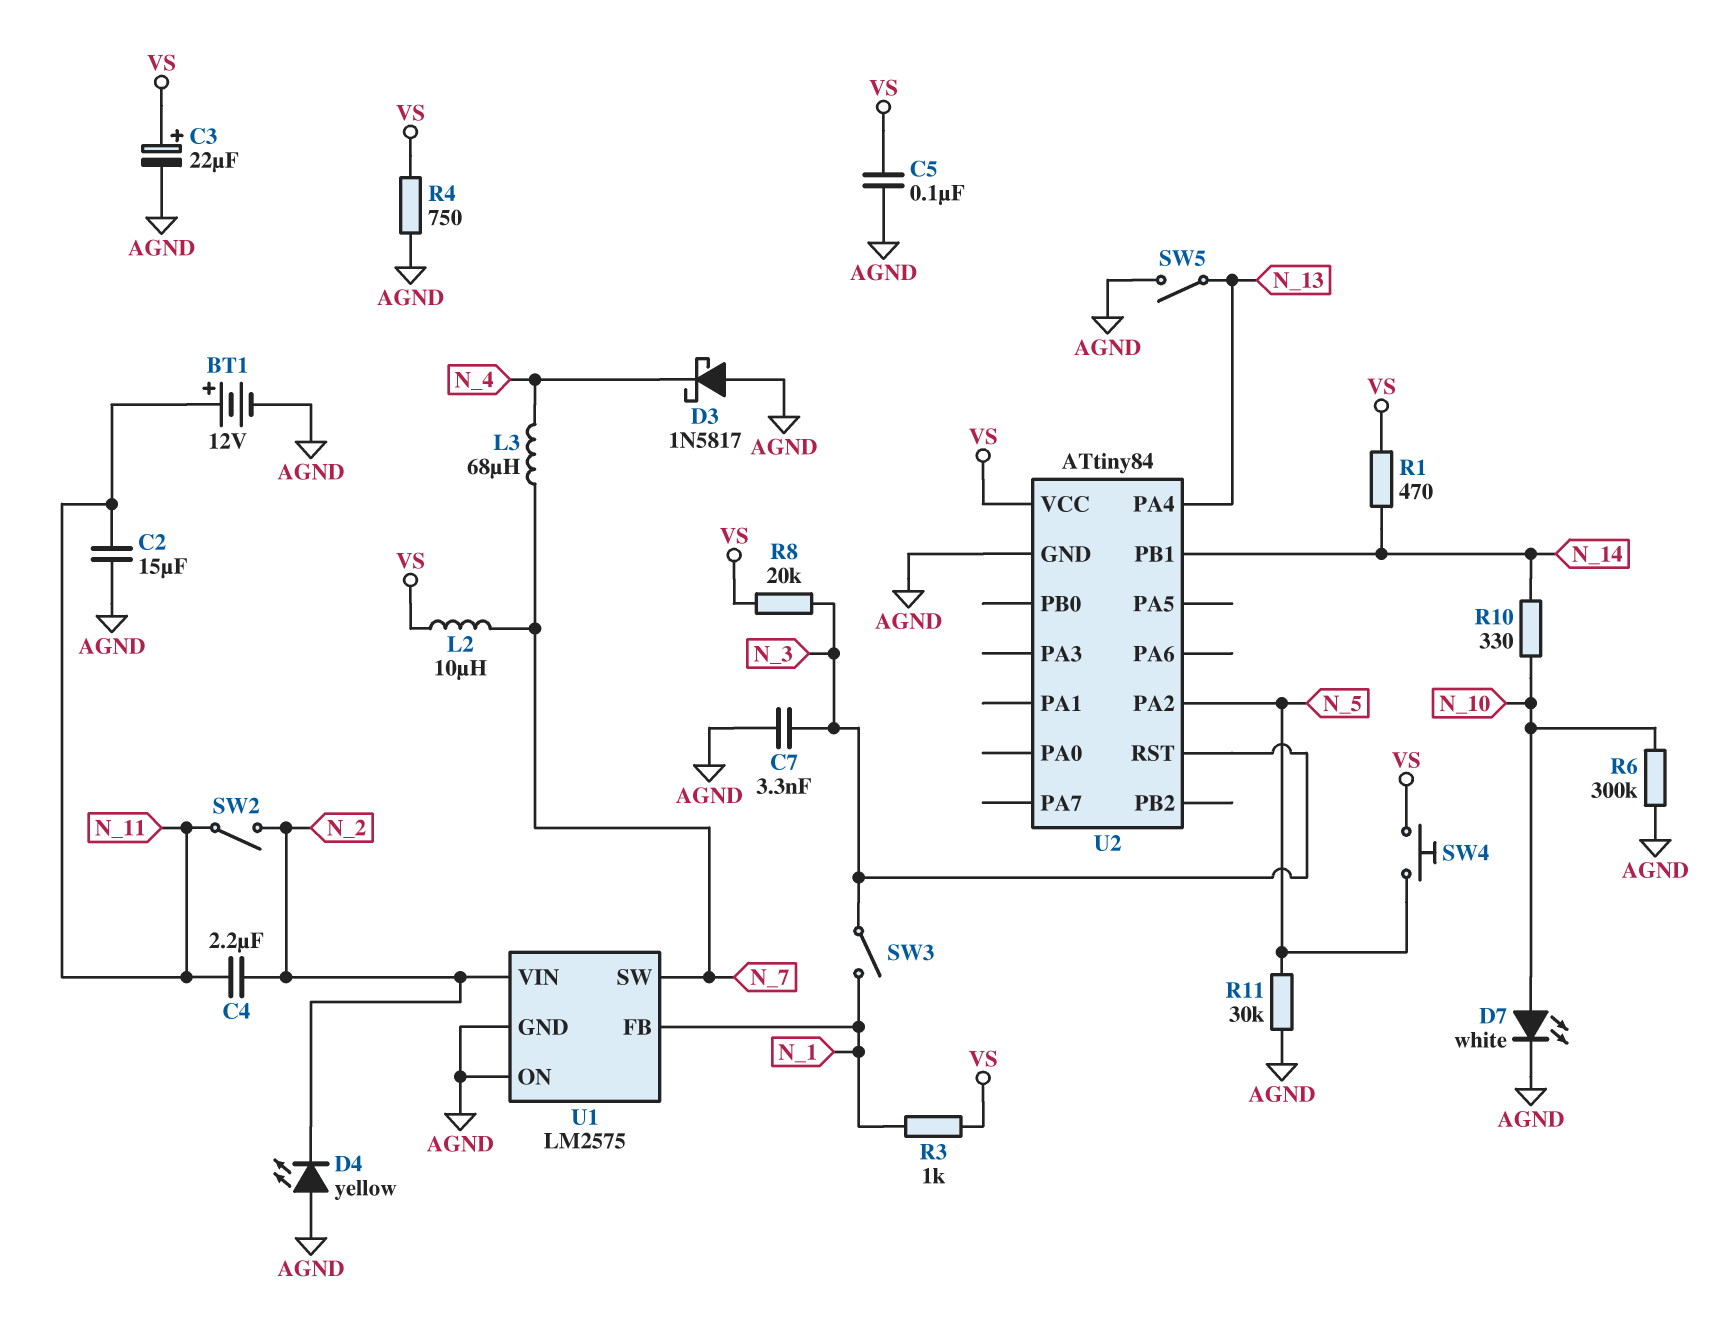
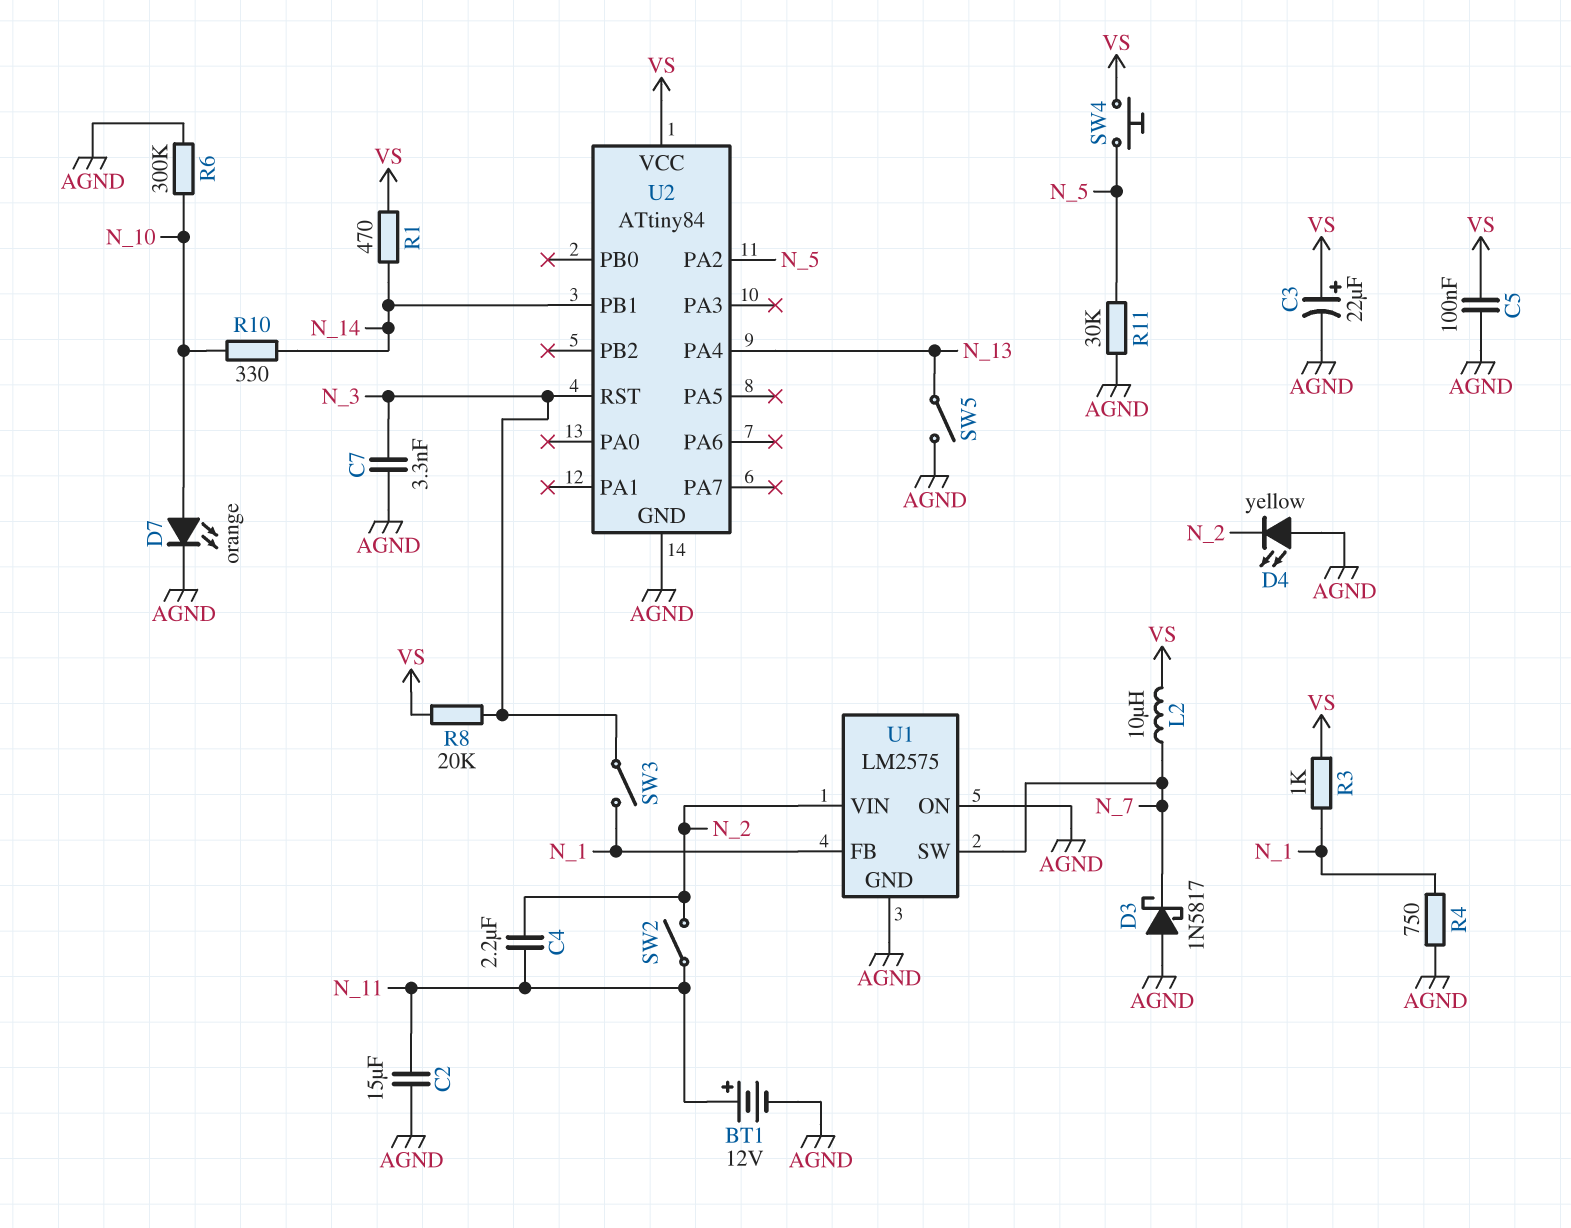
D3: schottky 1N5817 (A AGND, K N_4) -> schottky 1N5817 (A AGND, K N_7)
D7: LED white (A N_10, K AGND) -> LED orange (A N_10, K AGND)
L3: 68uH (N_4, N_7) -> none
R4: 750 (AGND, VS) -> 750 (AGND, N_1)

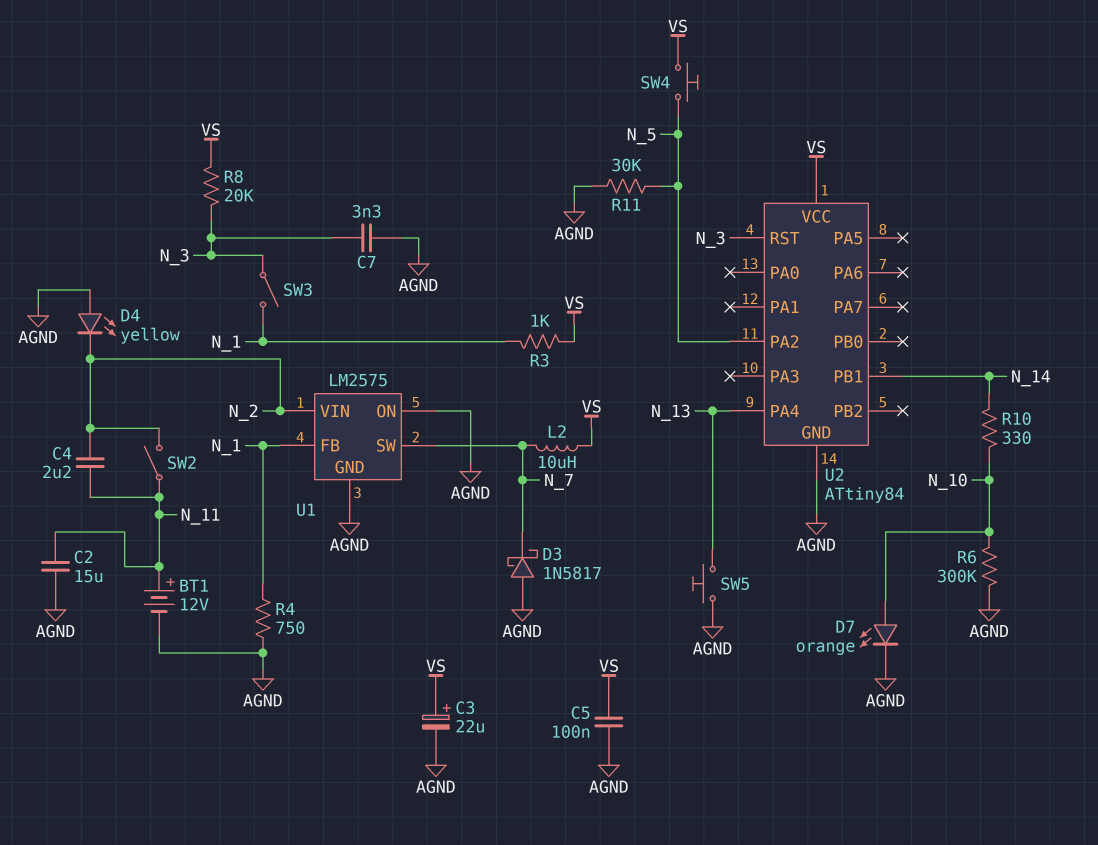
R1: 470 (N_14, VS) -> none
SW5: switch (AGND, N_13) -> button (AGND, N_13)

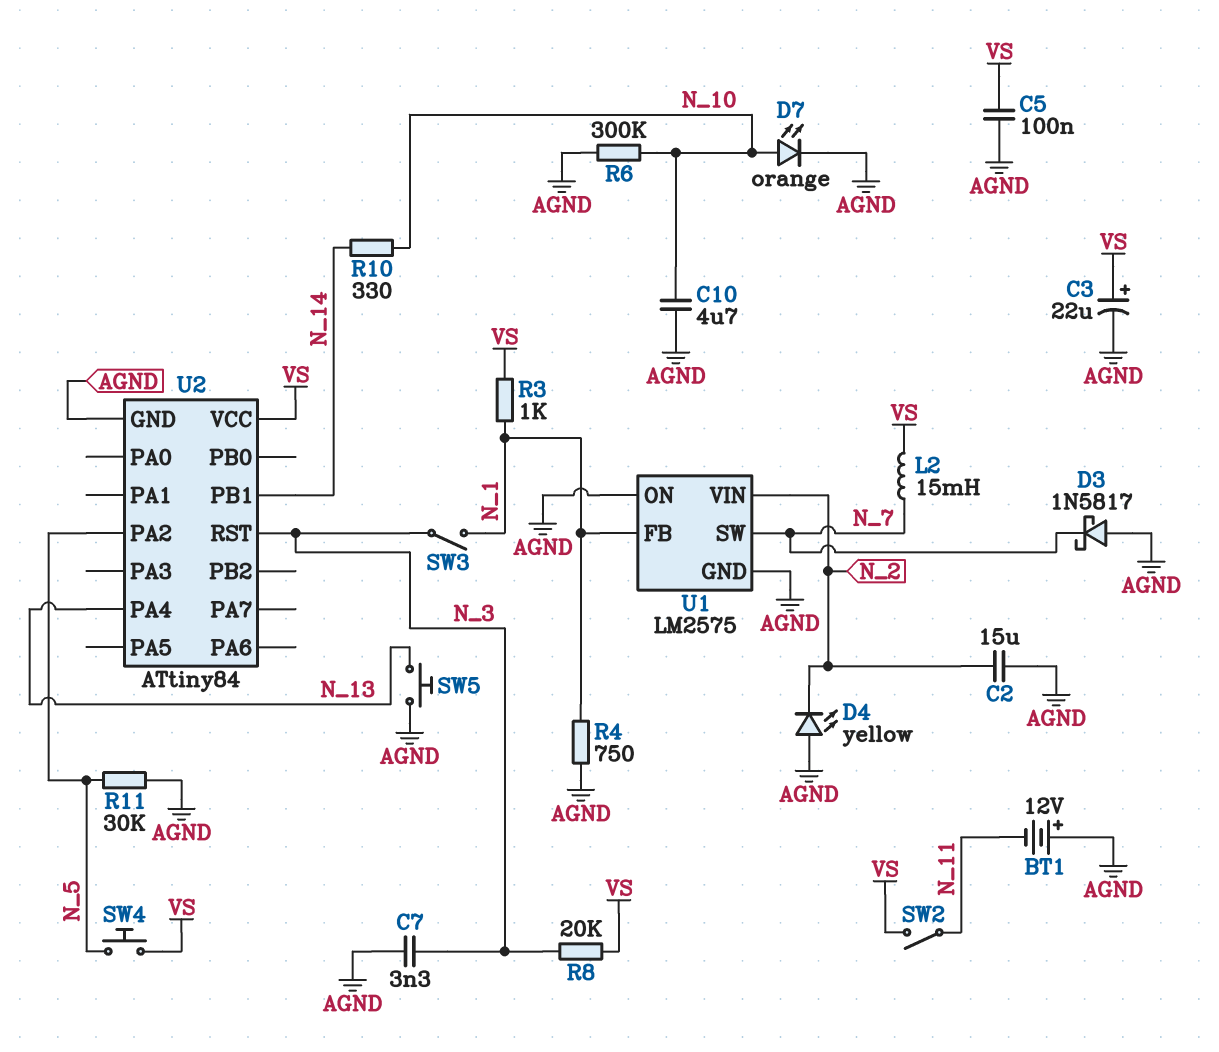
BT1: 12V (plus N_11, minus AGND) -> 12V (plus AGND, minus N_11)
C2: 15uF (AGND, N_11) -> 15uF (AGND, N_2)
C4: 2.2uF (N_2, N_11) -> none
C10: none -> 4.7uF (AGND, N_10)
L2: 10uH (N_7, VS) -> 15mH (N_7, VS)
SW2: switch (N_2, N_11) -> switch (N_11, VS)

